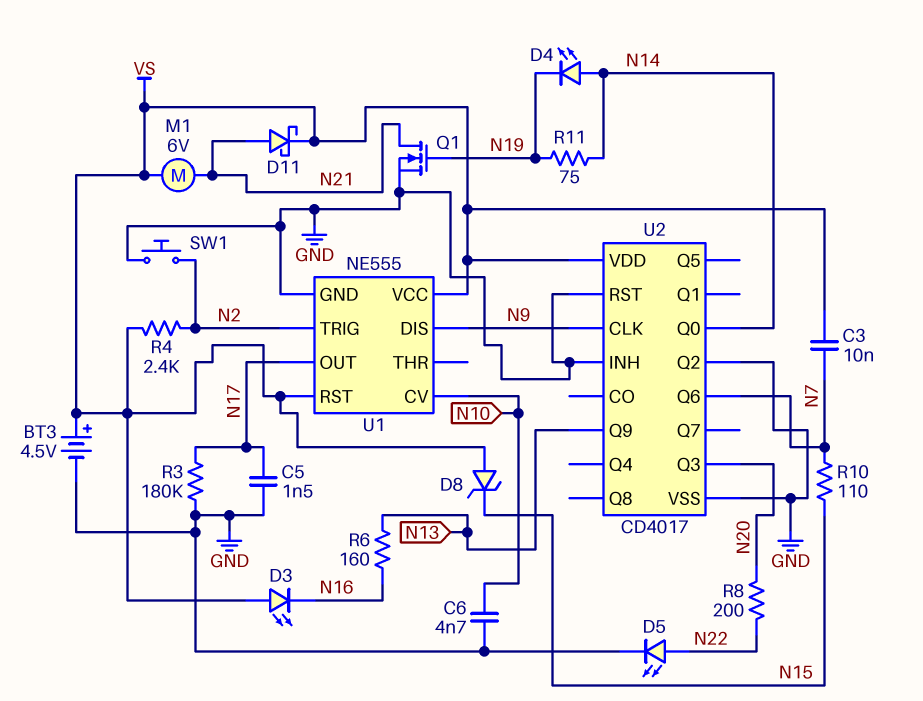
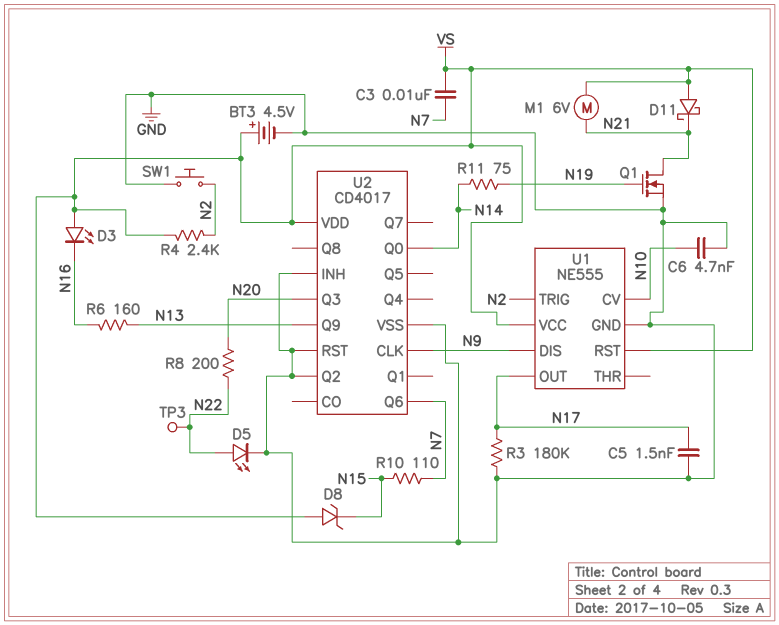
D4: LED (A N14, K N19) -> none
D11: schottky (A N21, K VS) -> schottky (A VS, K N21)
TP3: none -> test point (N22)

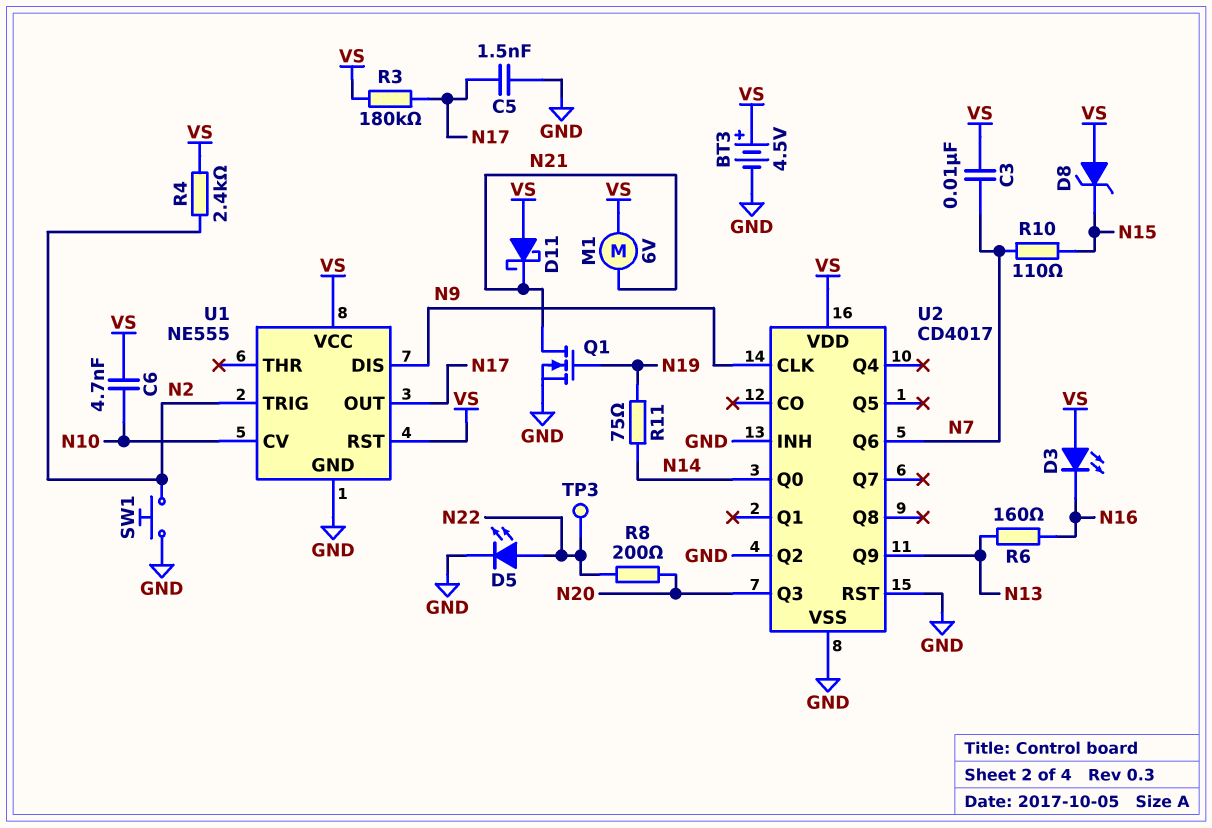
C6: 4.7nF (GND, N10) -> 4.7nF (N10, VS)
R3: 180k (GND, N17) -> 180k (N17, VS)

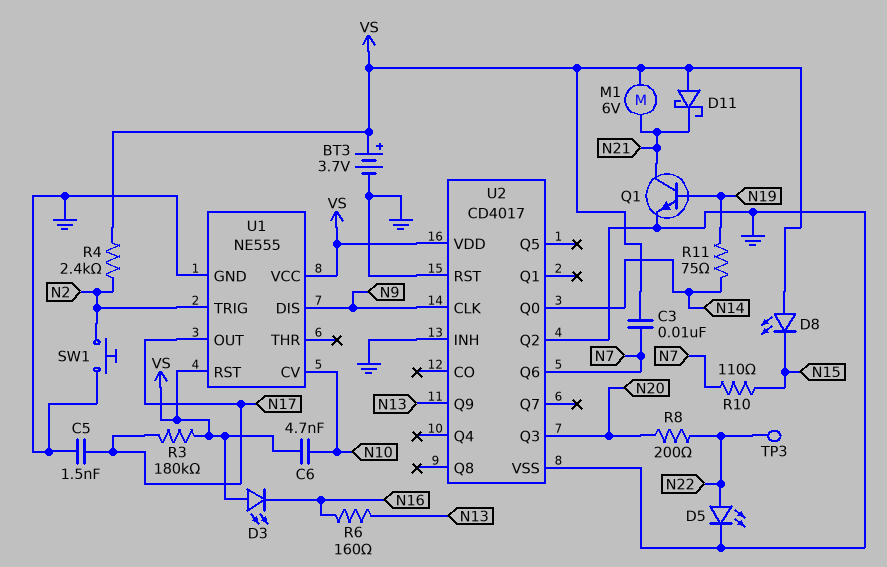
BT3: 4.5V (plus VS, minus GND) -> 3.7V (plus VS, minus GND)
D8: zener (A VS, K N15) -> LED (A VS, K N15)
Q1: NMOS (G N19, D N21, S GND) -> NPN (B N19, C N21, E GND)

